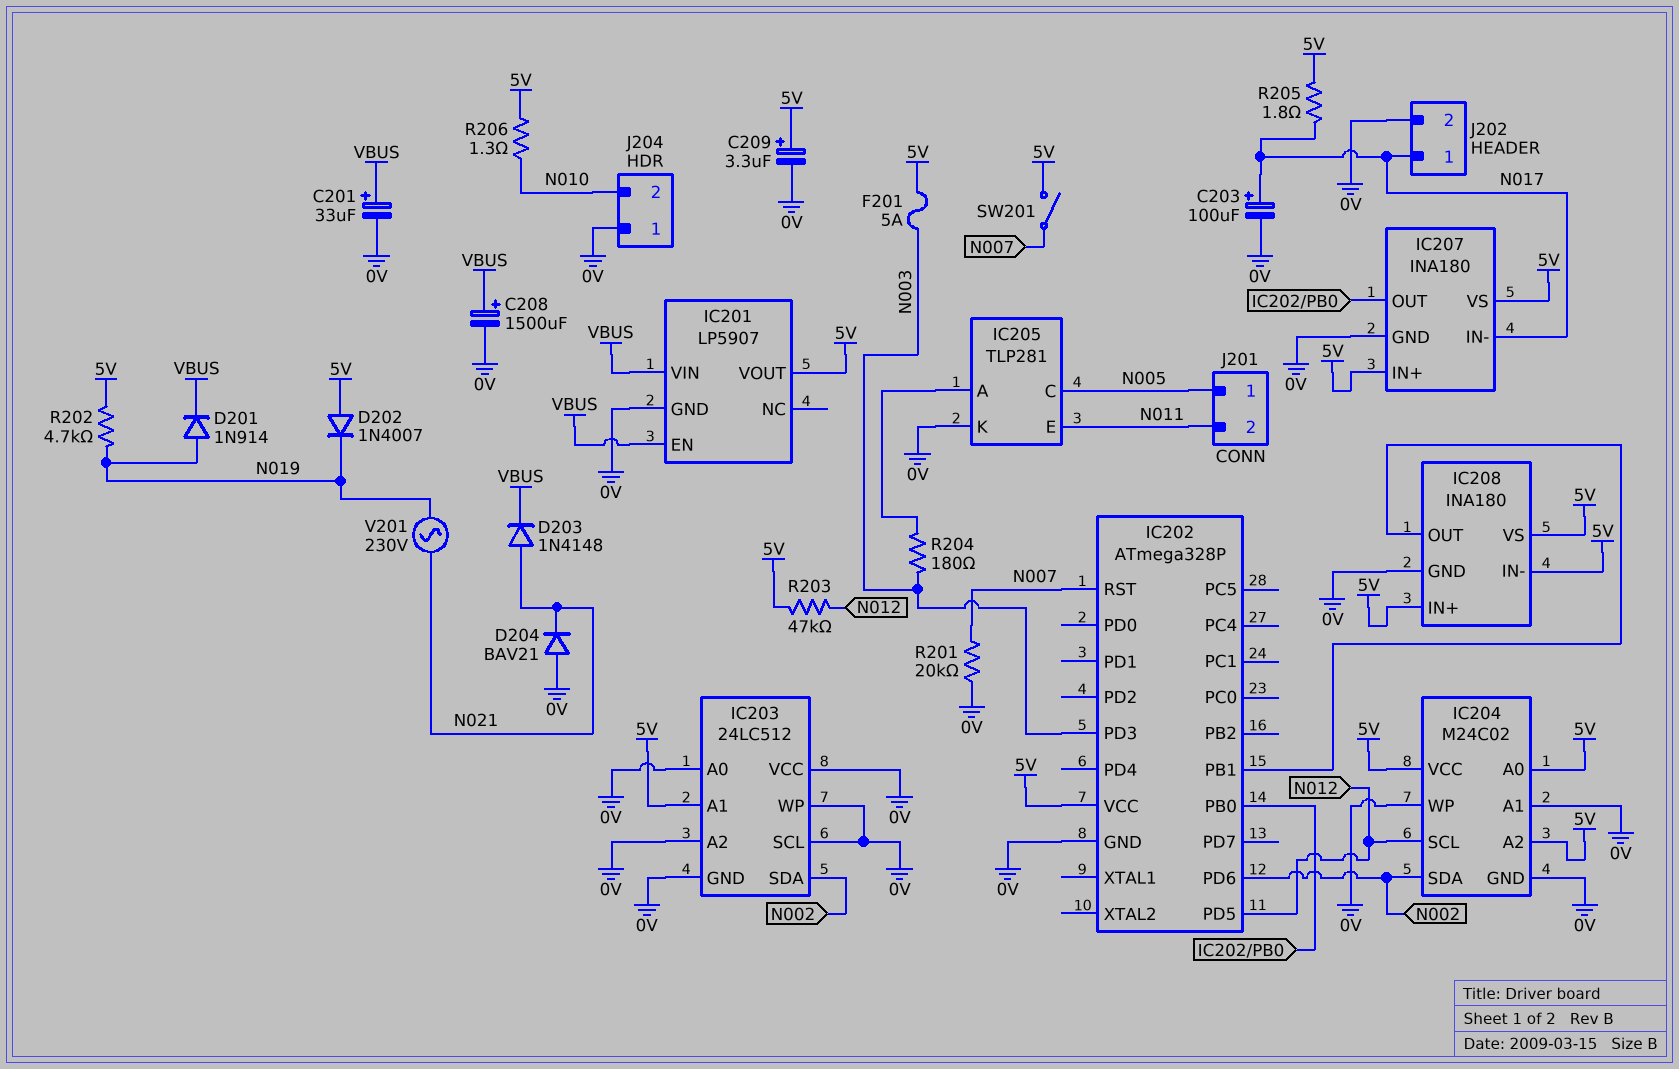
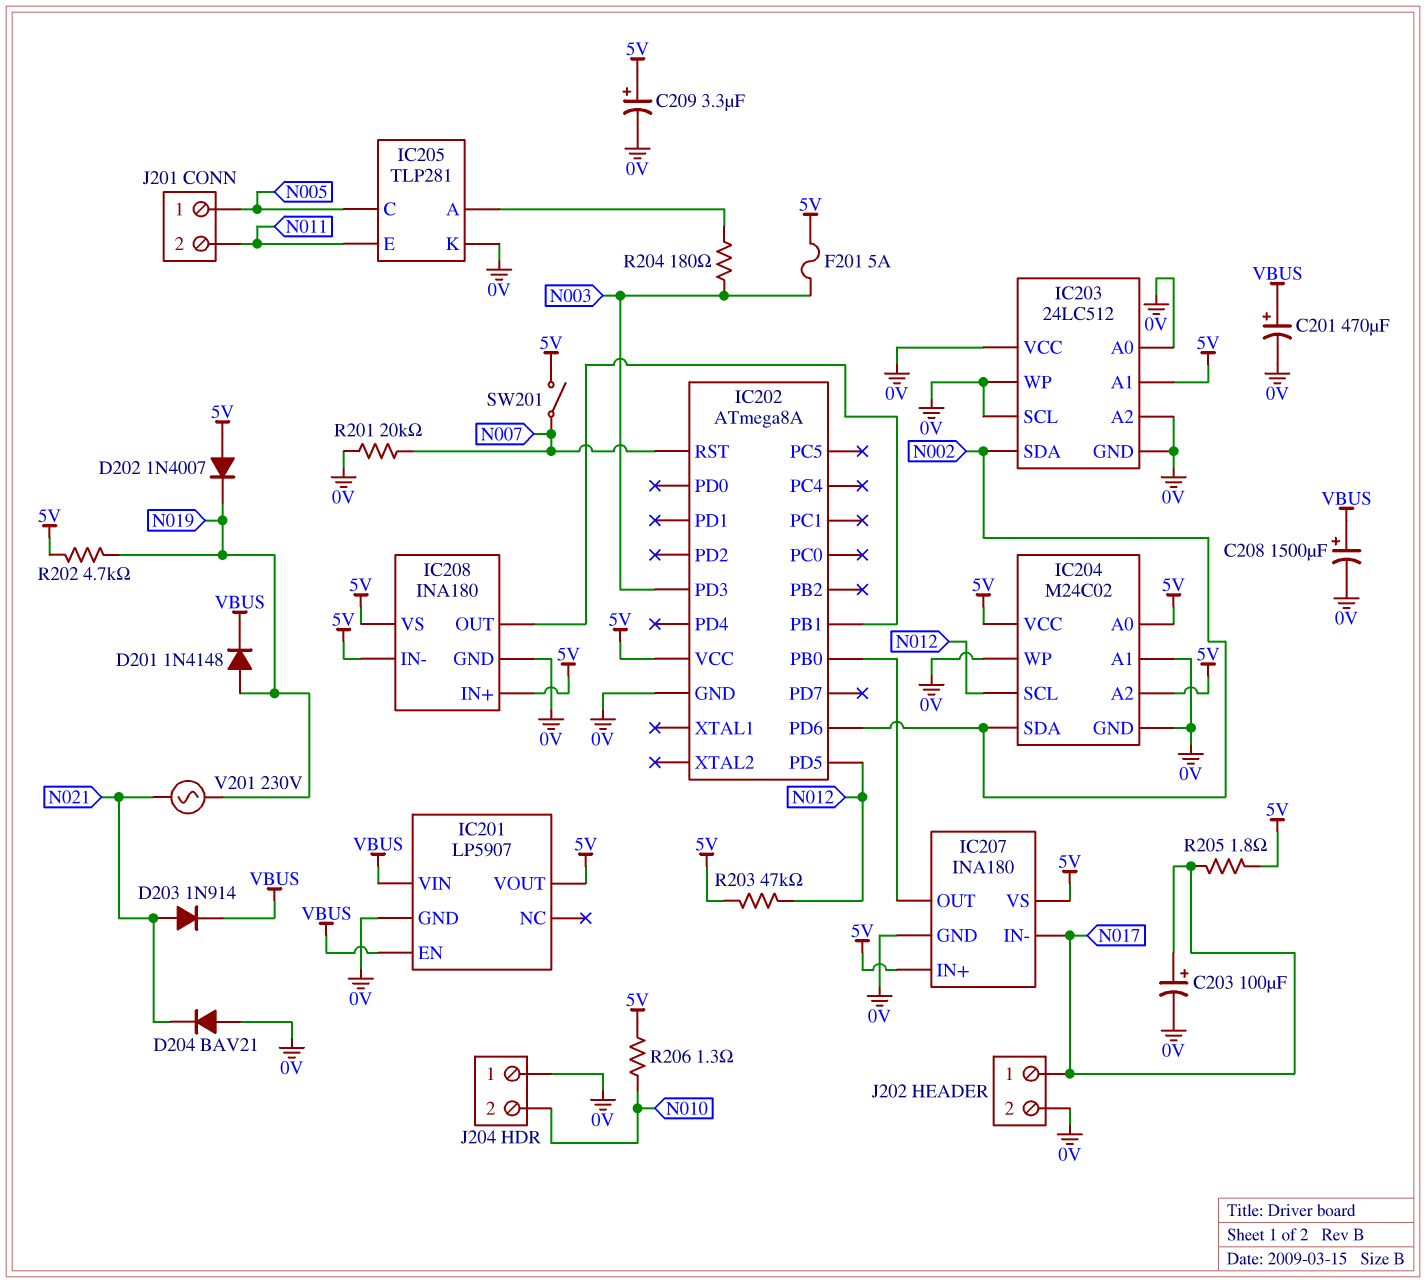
C201: 33uF (plus VBUS, minus 0V) -> 470uF (plus VBUS, minus 0V)
D201: diode 1N914 (A N019, K VBUS) -> diode 1N4148 (A N019, K VBUS)
D203: diode 1N4148 (A N021, K VBUS) -> diode 1N914 (A N021, K VBUS)
IC202: ATmega328P -> ATmega8A

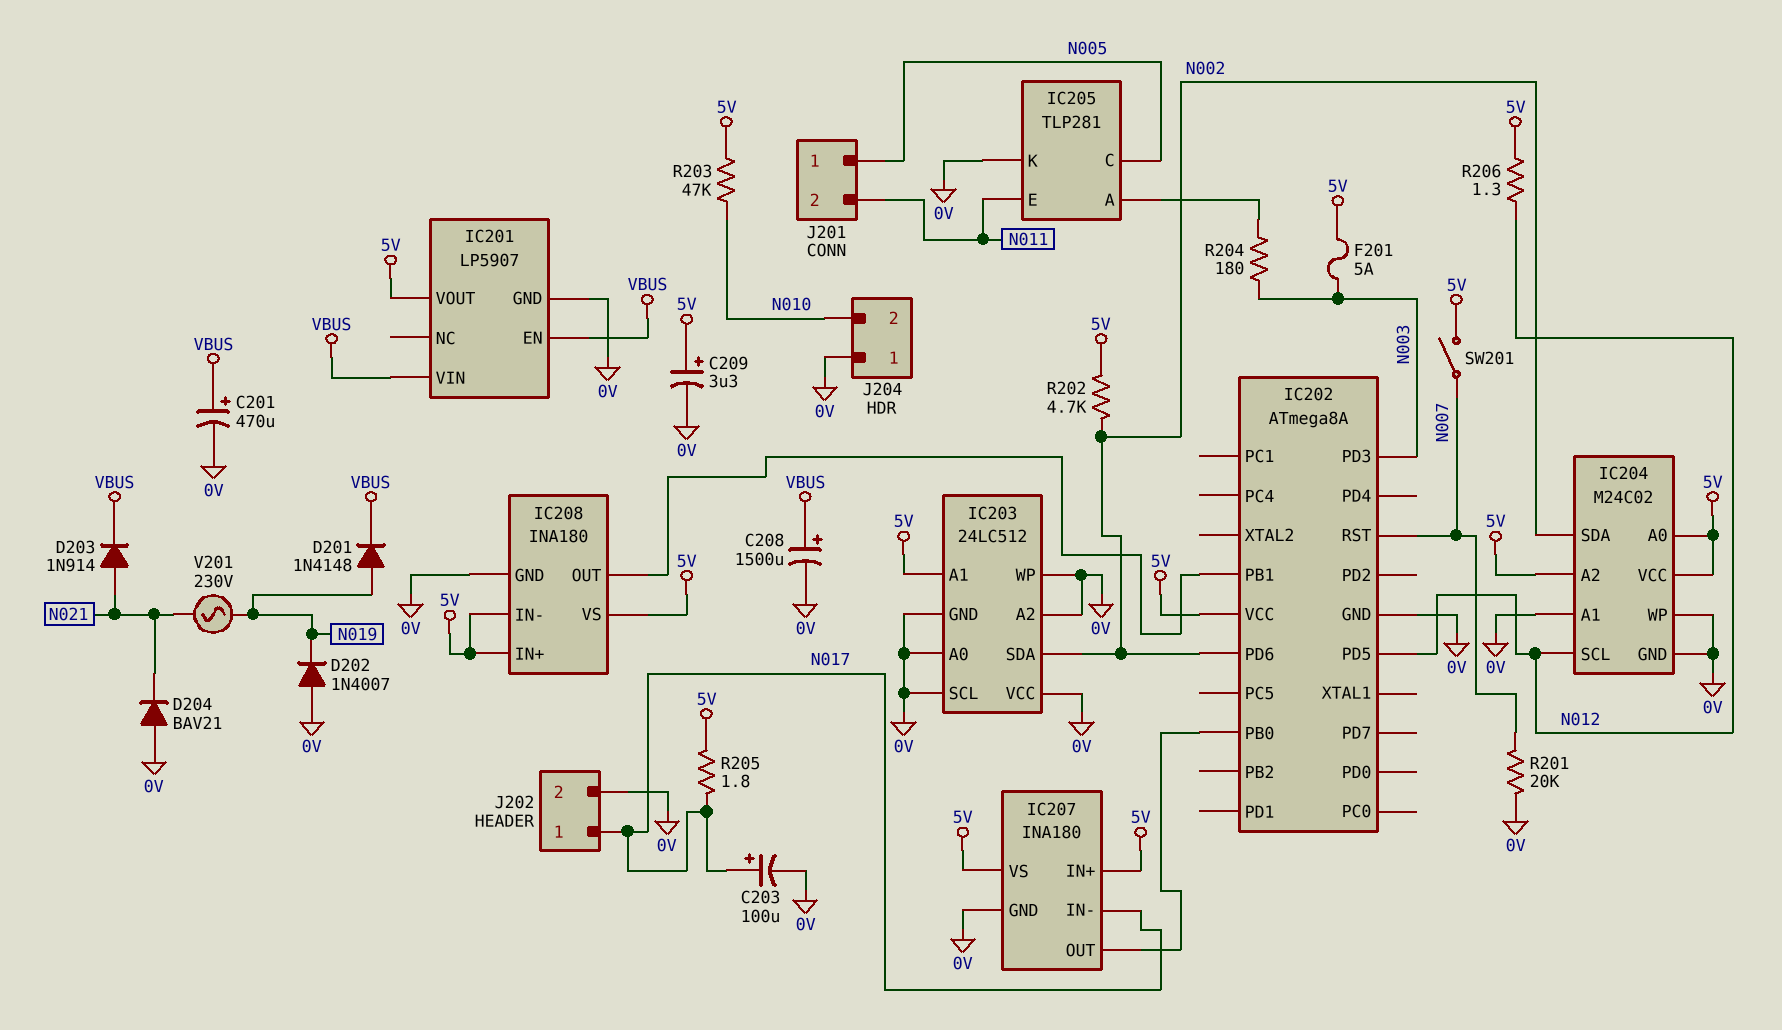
D202: diode 1N4007 (A 5V, K N019) -> diode 1N4007 (A 0V, K N019)
R202: 4.7k (5V, N019) -> 4.7k (5V, N002)
R203: 47k (5V, N012) -> 47k (5V, N010)
R206: 1.3 (5V, N010) -> 1.3 (5V, N012)

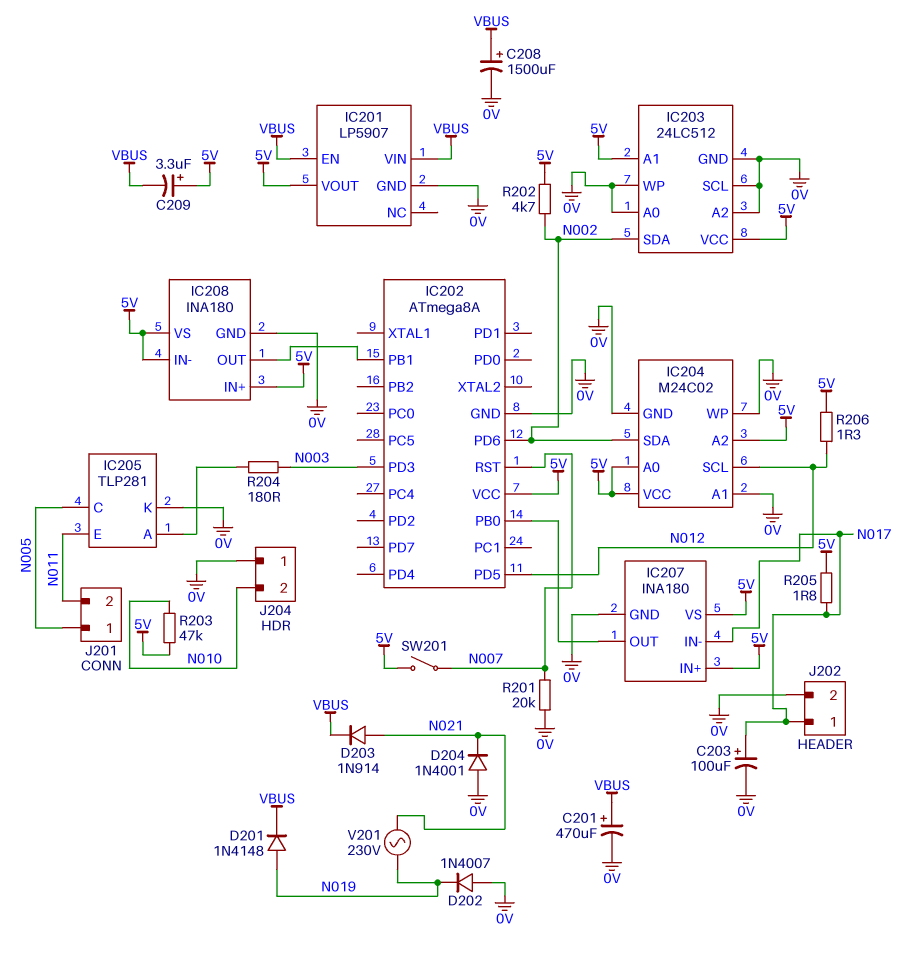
C209: 3.3uF (plus 5V, minus 0V) -> 3.3uF (plus 5V, minus VBUS)
D204: diode BAV21 (A 0V, K N021) -> diode 1N4001 (A 0V, K N021)
F201: 5A (5V, N003) -> none
IC203 pin VCC: 0V -> 5V

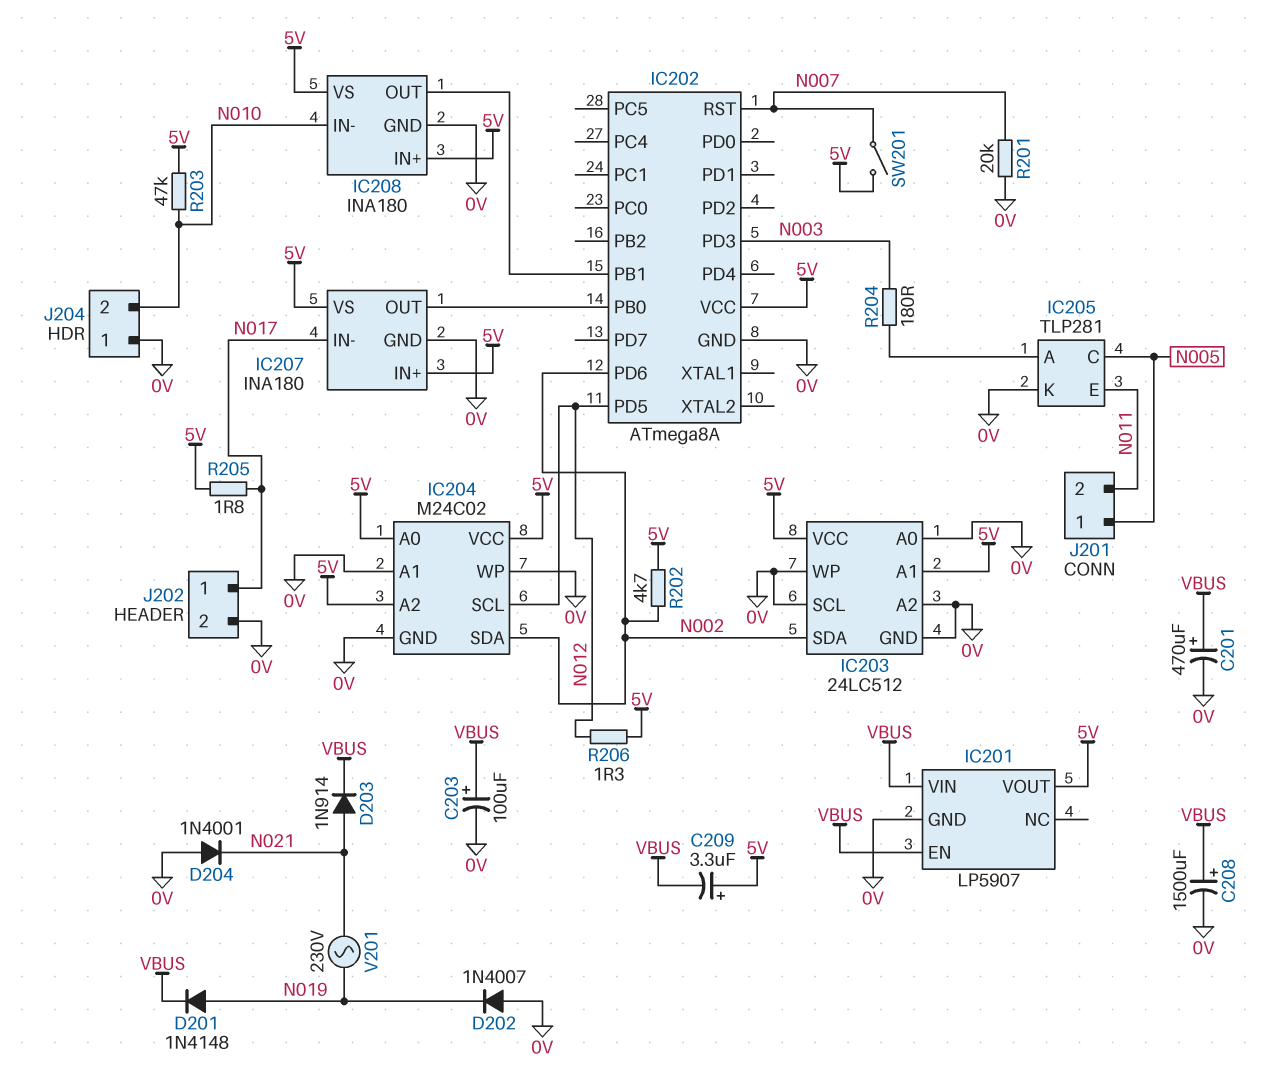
C203: 100uF (plus N017, minus 0V) -> 100uF (plus VBUS, minus 0V)
IC208 pin IN-: 5V -> N010

